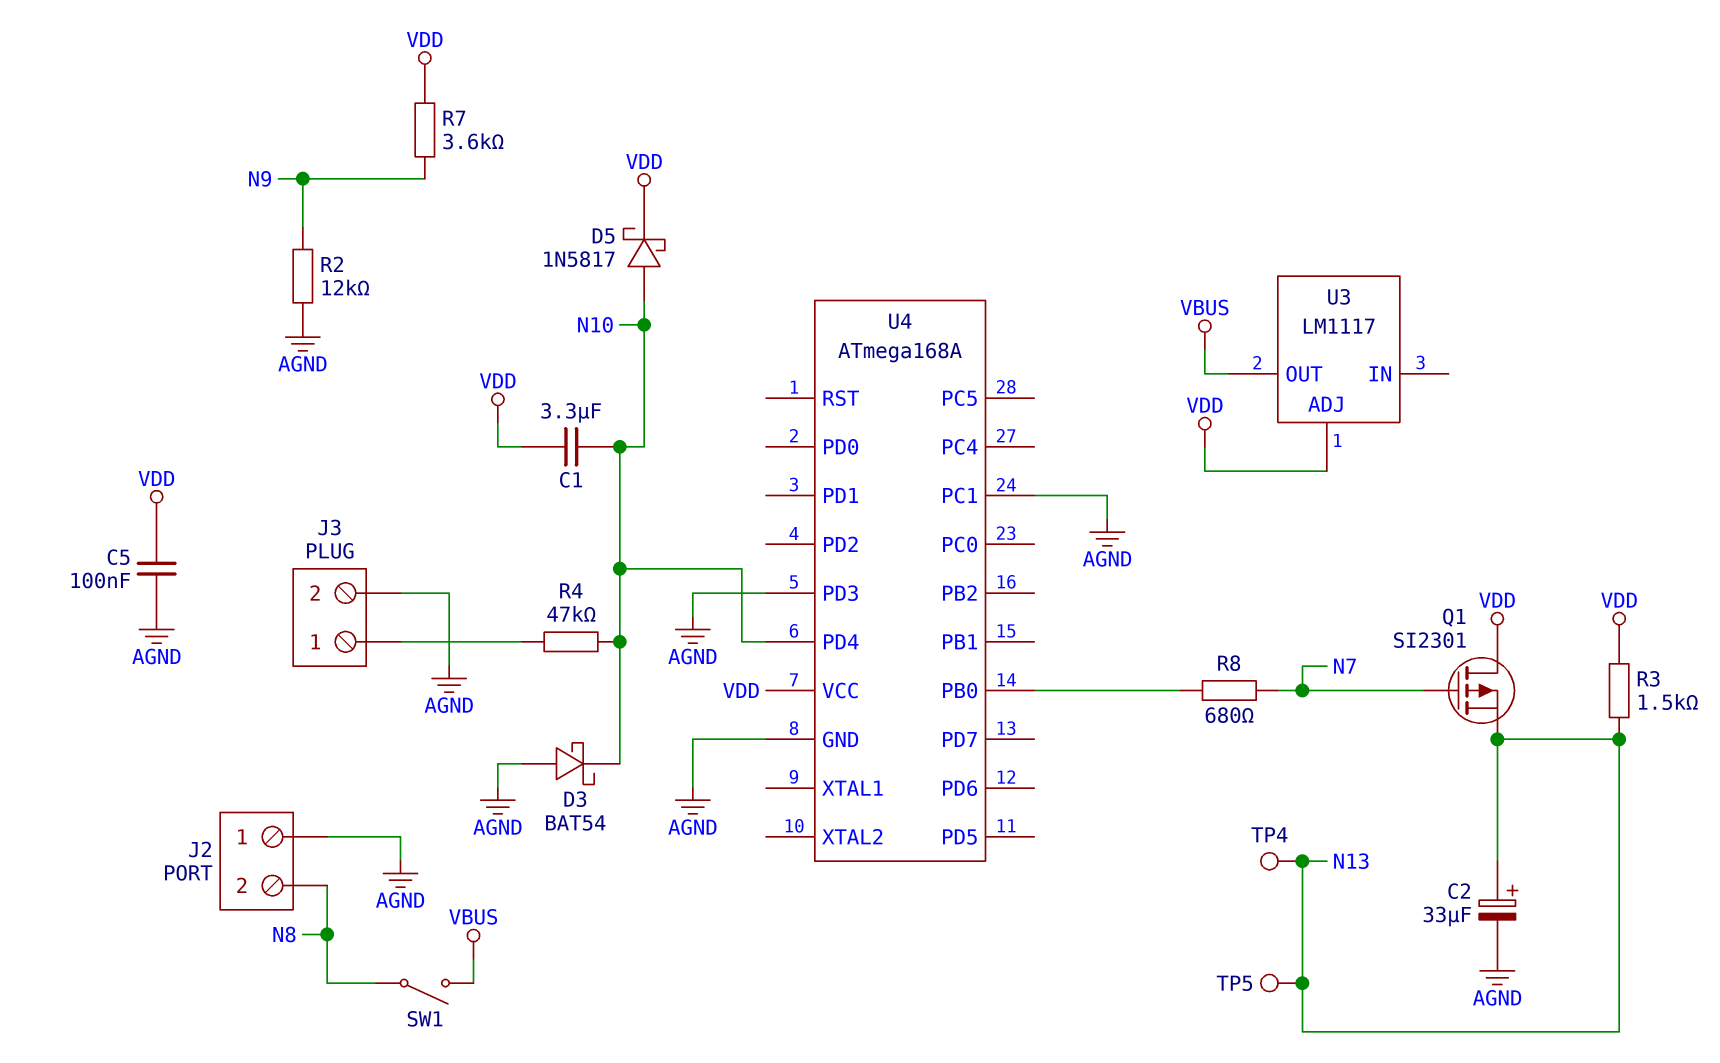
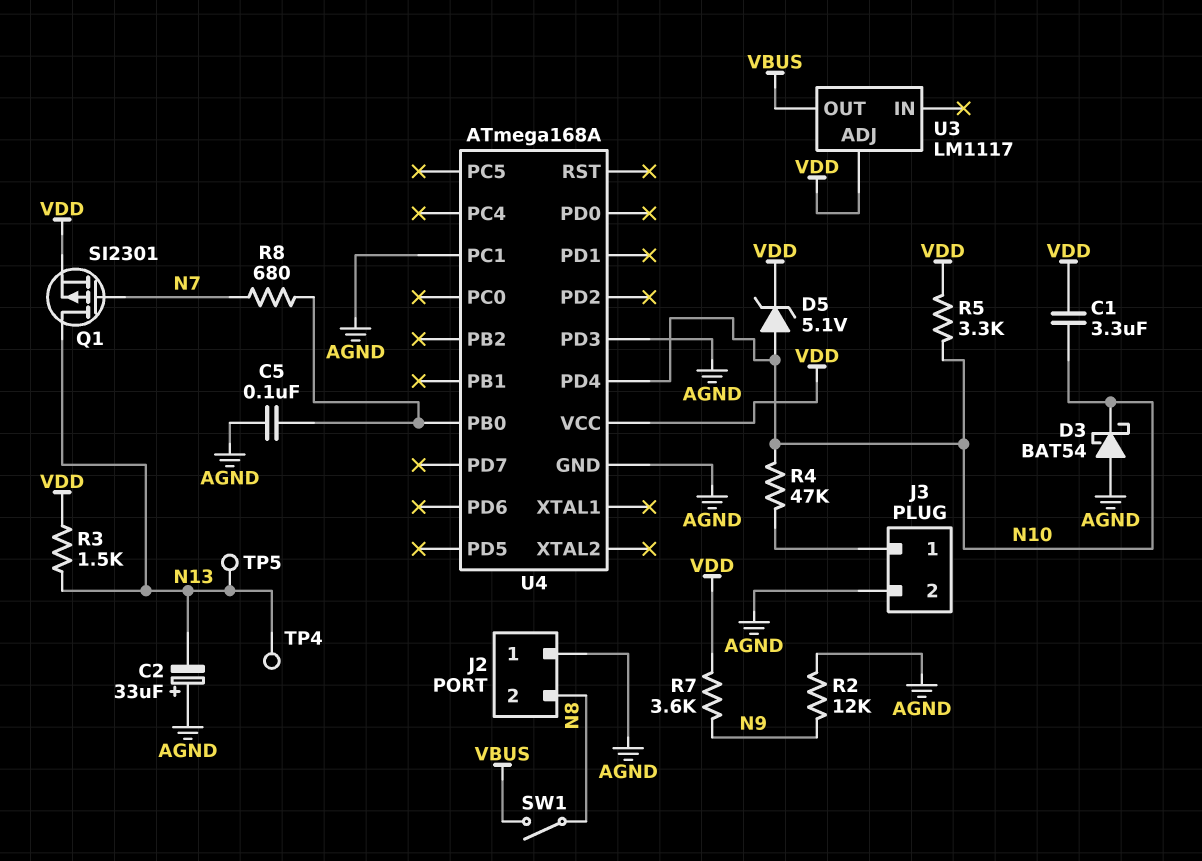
C2: 33uF (plus N13, minus AGND) -> 33uF (plus AGND, minus N13)
C5: 100nF (AGND, VDD) -> 100nF (AGND, U4/PB0)
D5: schottky 1N5817 (A N10, K VDD) -> zener 5.1V (A N10, K VDD)
Q1: PMOS SI2301 (G N7, D VDD, S N13) -> PMOS SI2301 (G N7, D N13, S VDD)
R5: none -> 3.3k (N10, VDD)

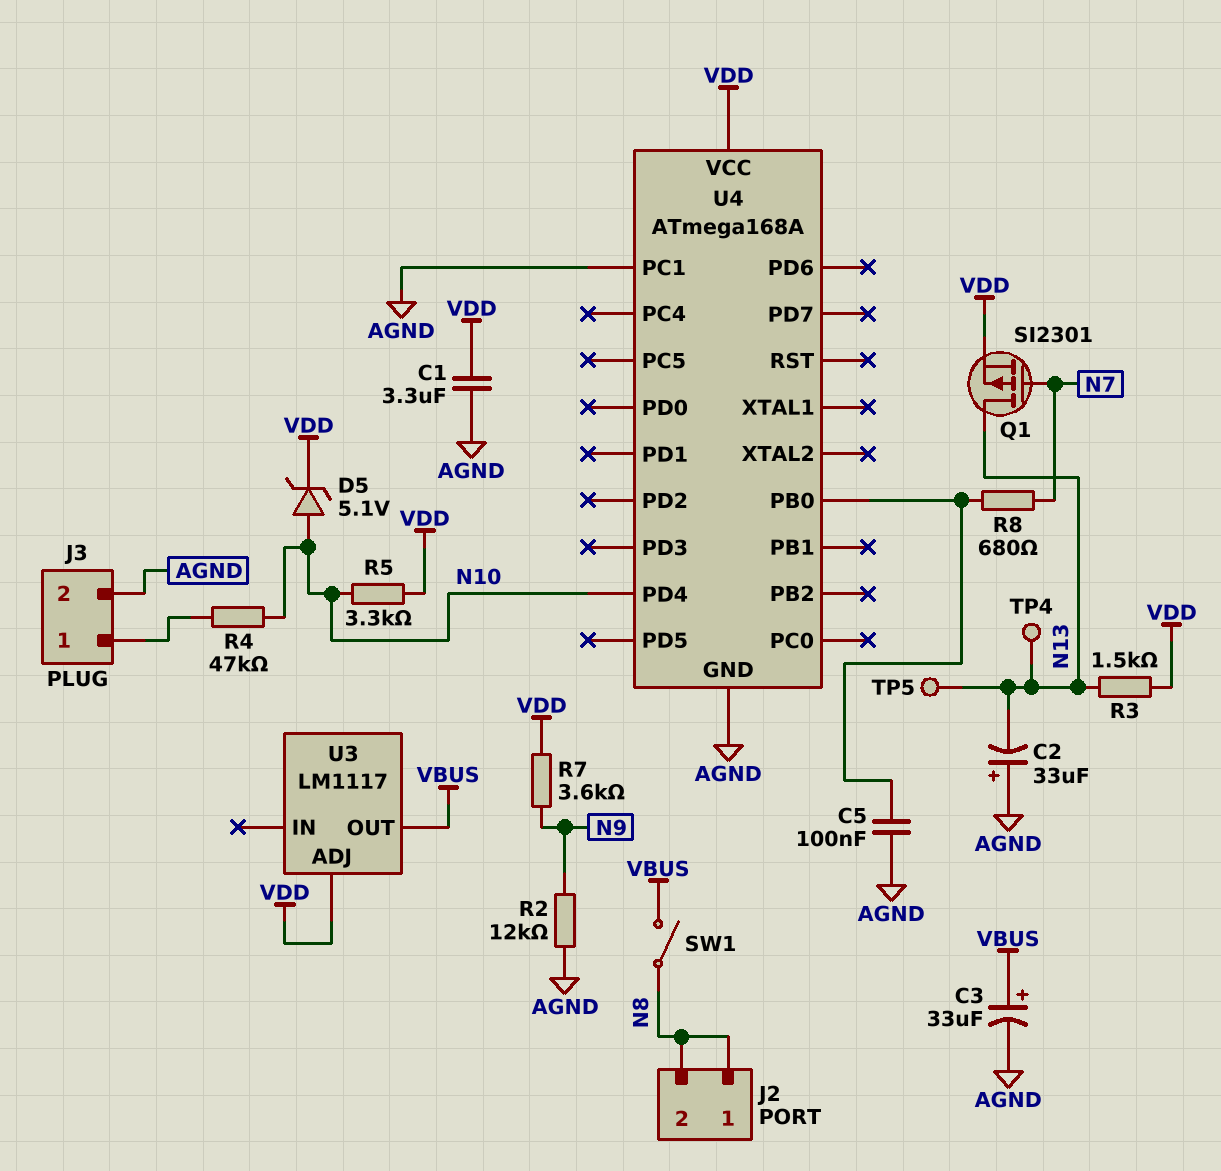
C1: 3.3uF (N10, VDD) -> 3.3uF (AGND, VDD)
C3: none -> 33uF (plus VBUS, minus AGND)
D3: schottky BAT54 (A AGND, K N10) -> none
J2 pin 1: AGND -> N8
U4 pin PD3: AGND -> none

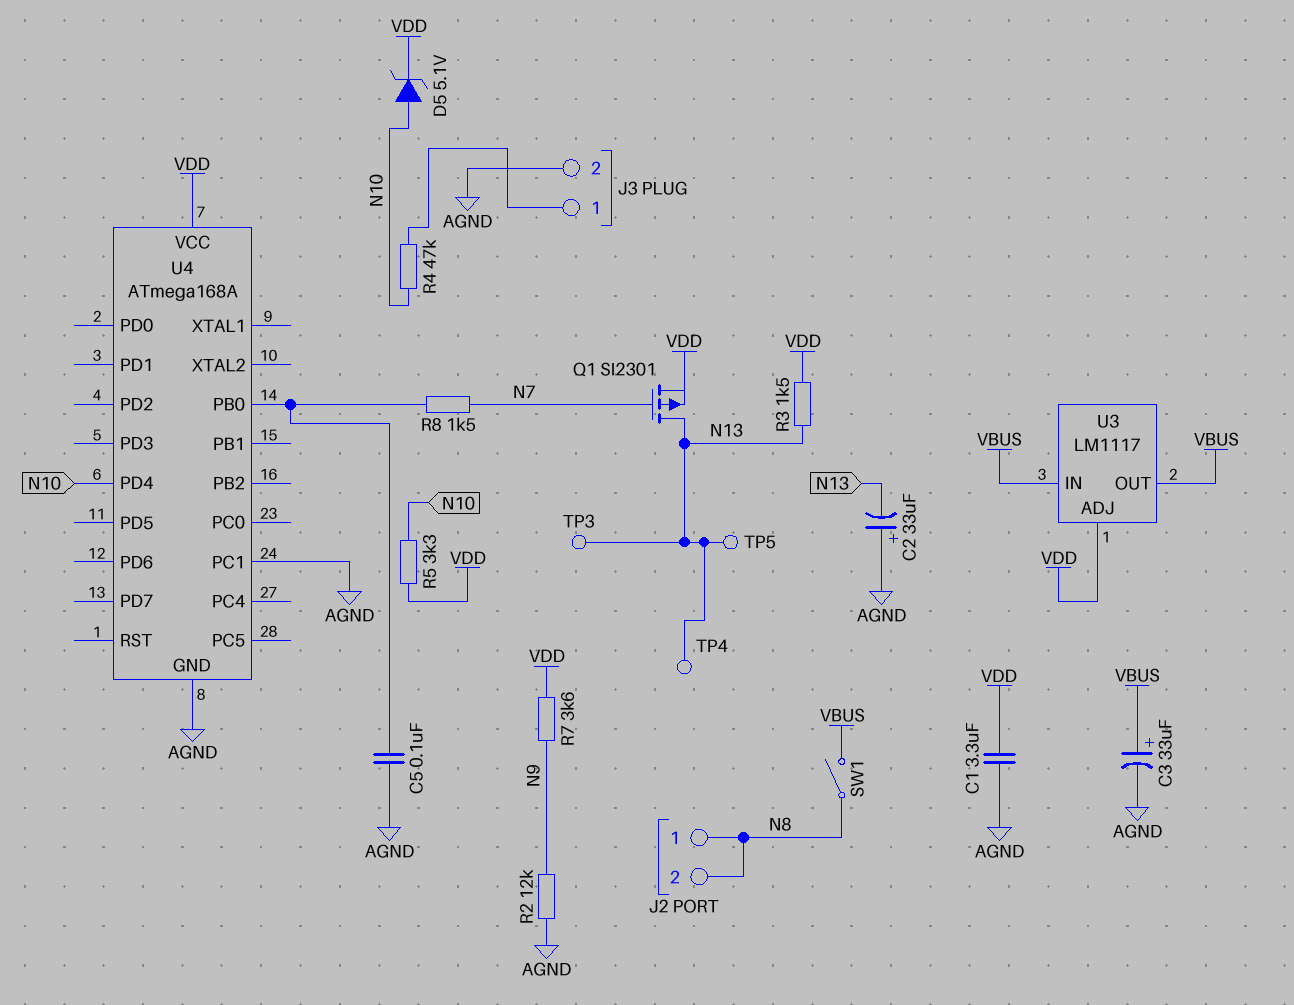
R8: 680 (N7, U4/PB0) -> 1.5k (N7, U4/PB0)
TP3: none -> test point (N13)
U3 pin IN: none -> VBUS

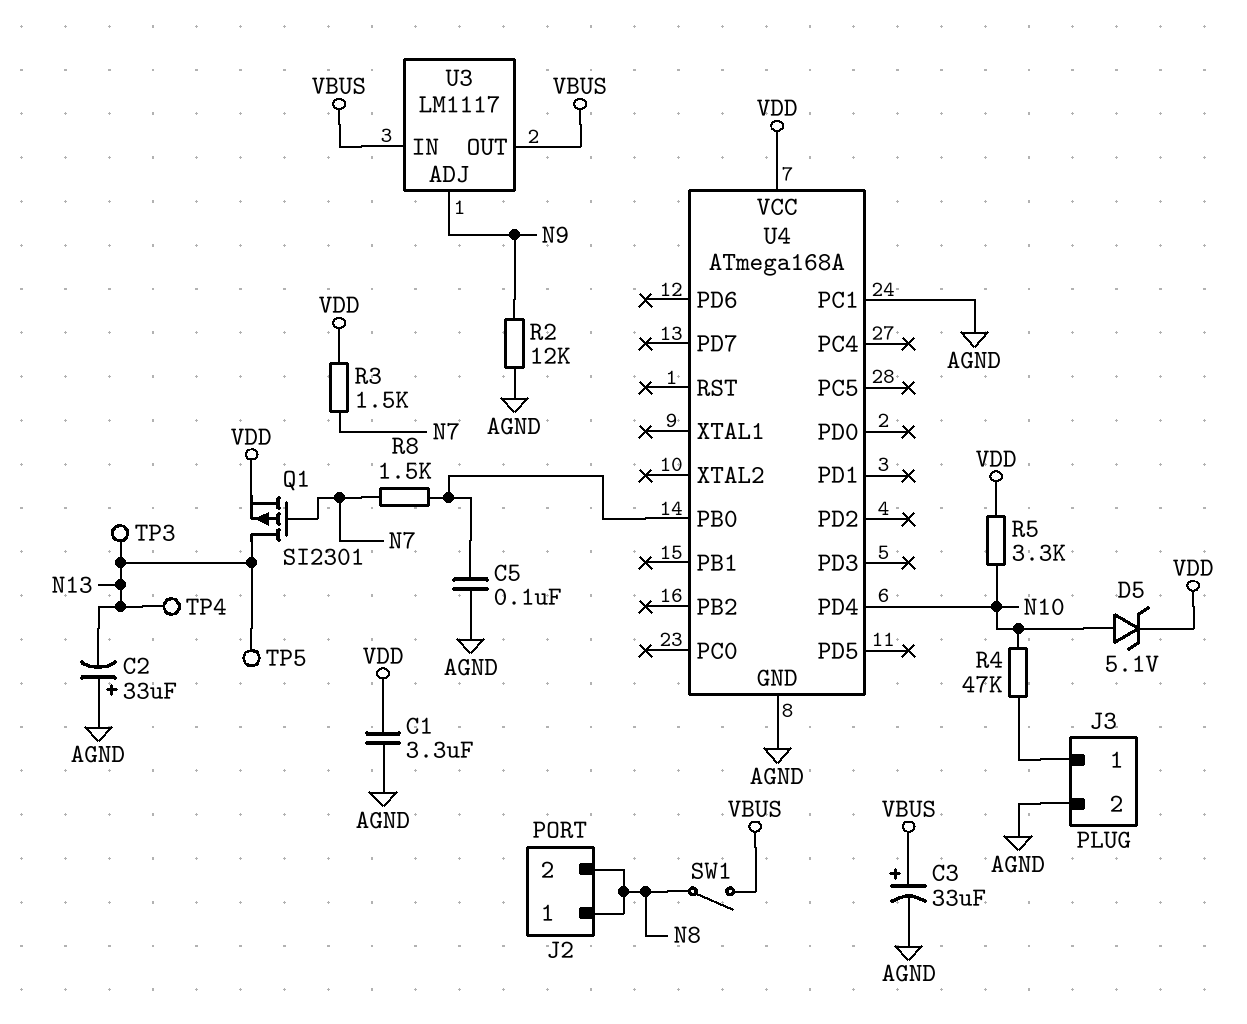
R3: 1.5k (N13, VDD) -> 1.5k (N7, VDD)
R7: 3.6k (N9, VDD) -> none
U3 pin ADJ: VDD -> N9

